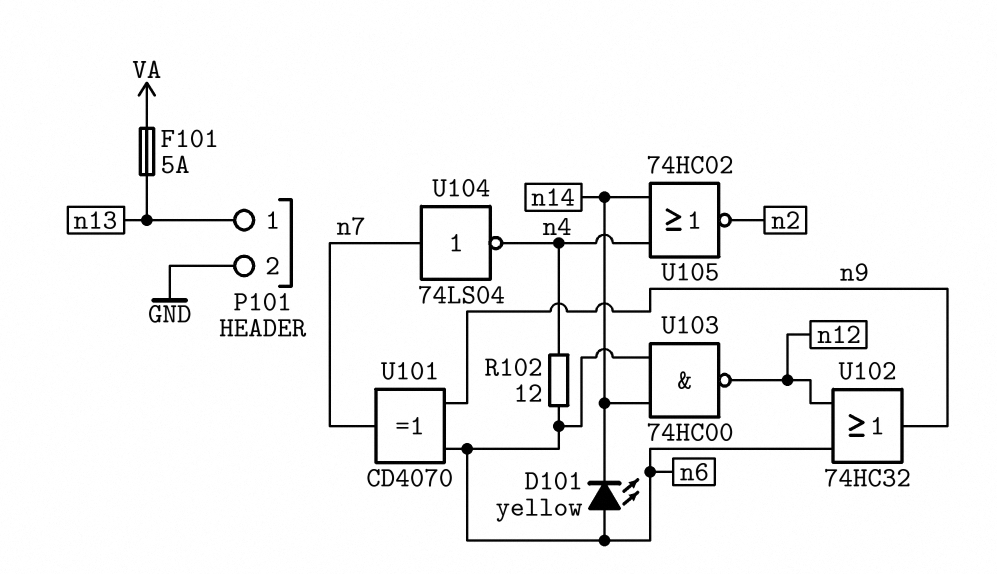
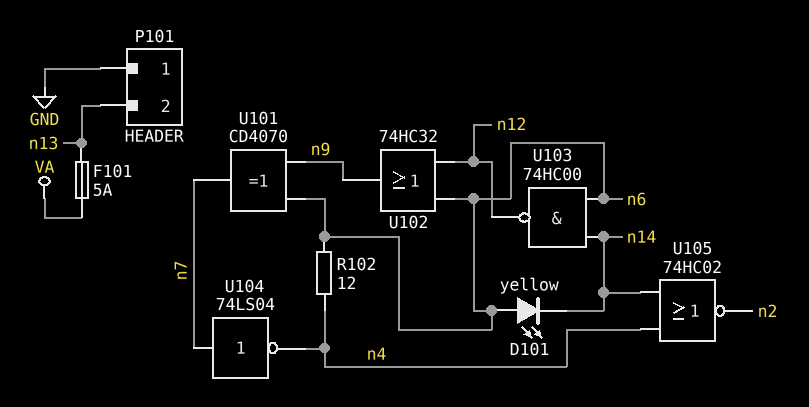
P101 pin 1: n13 -> GND
P101 pin 2: GND -> n13

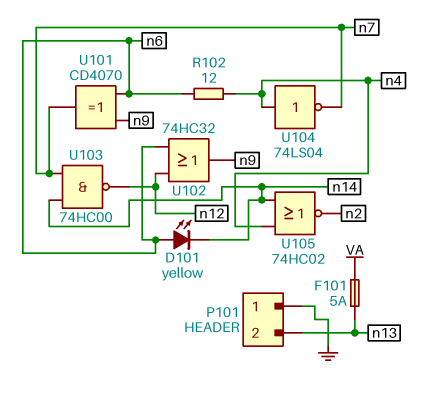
U103: NAND 74HC00 (in n6, in n14, out n12) -> NAND 74HC00 (in n7, in n14, out n12)
U104: NOT 74LS04 (in n7, out n4) -> NOT 74LS04 (in n4, out n7)

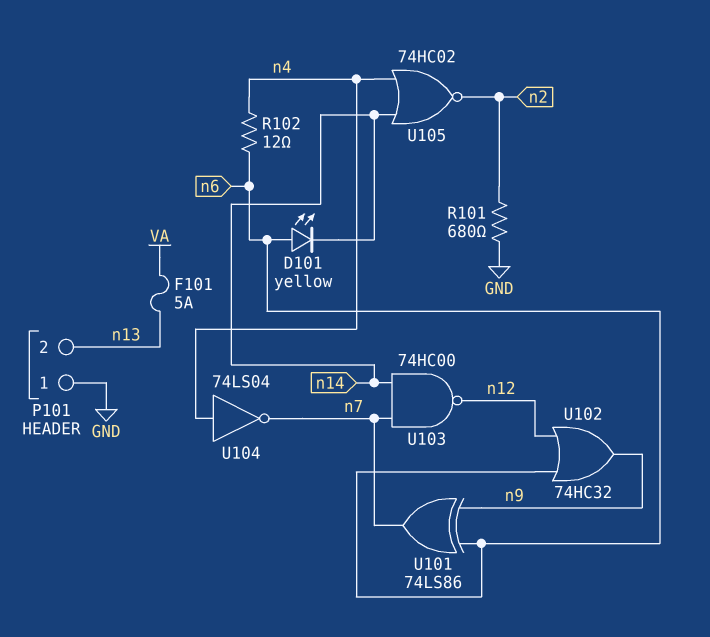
R101: none -> 680 (GND, n2)
U101: XOR CD4070 (in n6, in n9, out n7) -> XOR 74LS86 (in n6, in n9, out n7)

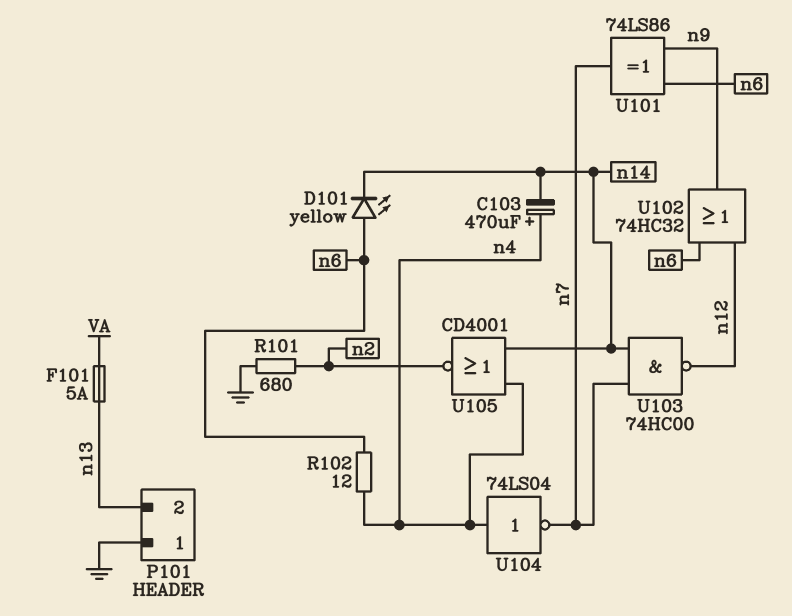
C103: none -> 470uF (plus n4, minus n14)
U105: NOR 74HC02 (in n4, in n14, out n2) -> NOR CD4001 (in n4, in n14, out n2)

